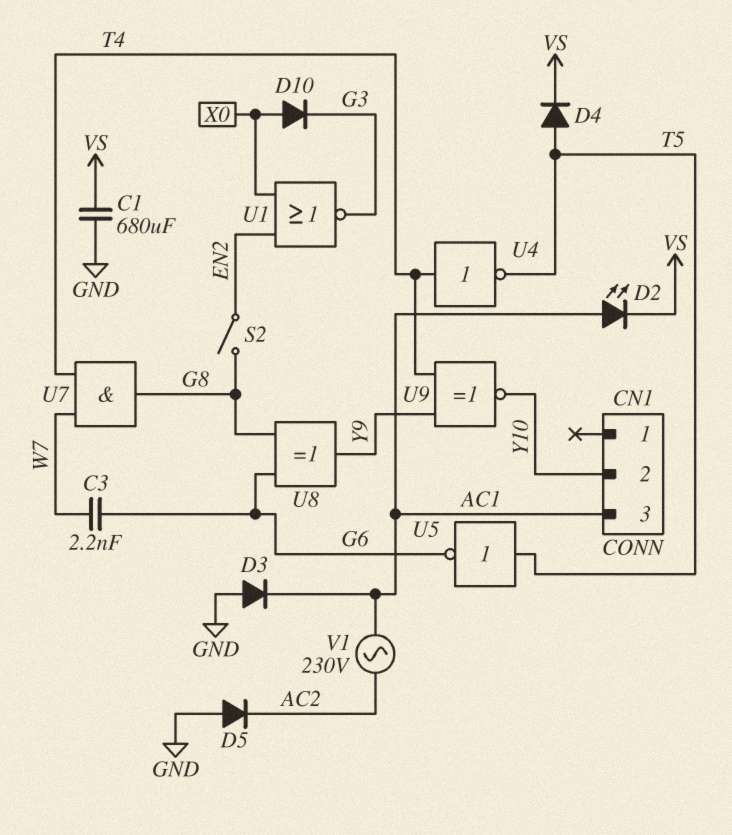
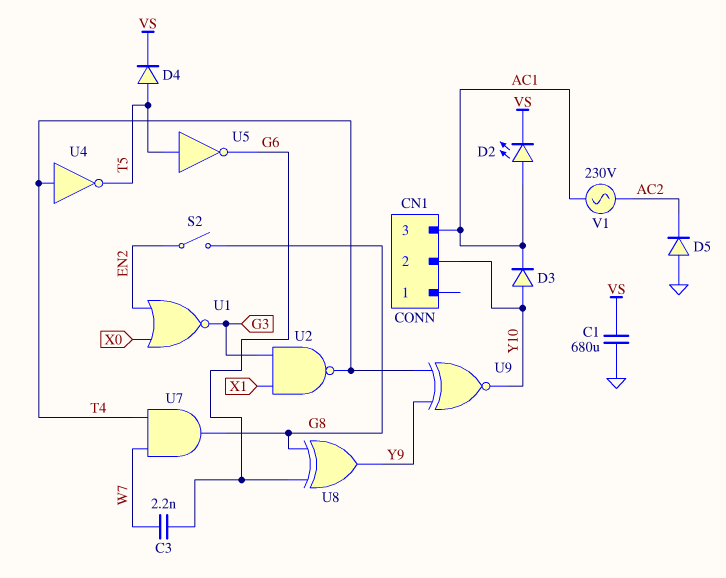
D3: diode (A GND, K AC1) -> diode (A Y10, K AC1)
D10: diode (A X0, K G3) -> none
U2: none -> NAND (in G3, in X1, out T4)

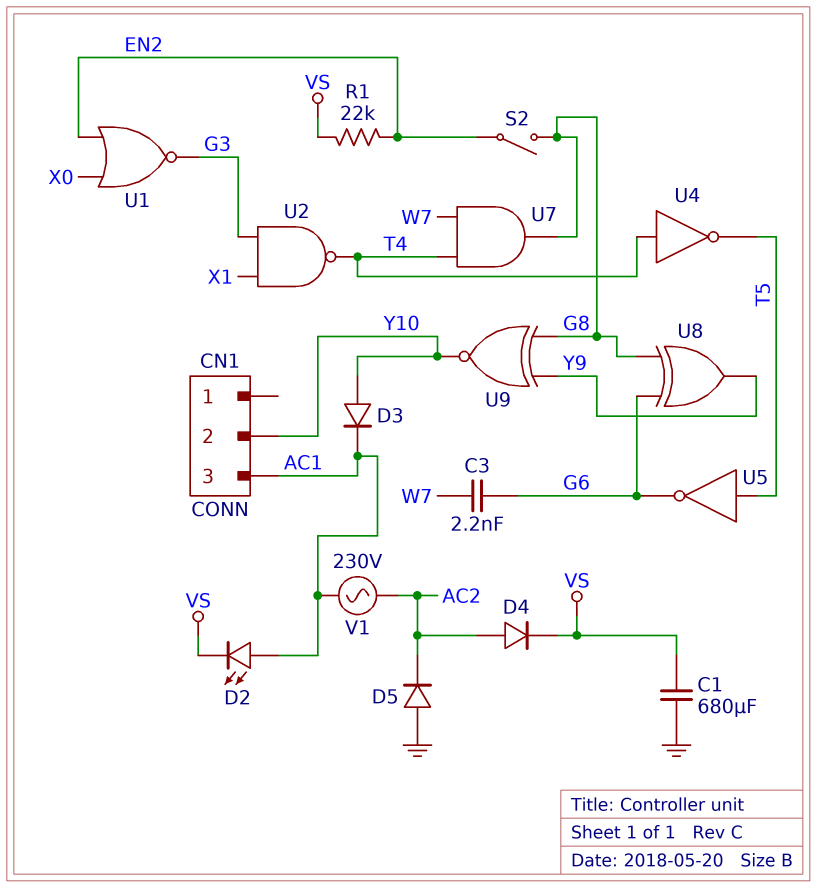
D4: diode (A T5, K VS) -> diode (A AC2, K VS)
R1: none -> 22k (EN2, VS)
U9: XNOR (in T4, in Y9, out Y10) -> XNOR (in G8, in Y9, out Y10)

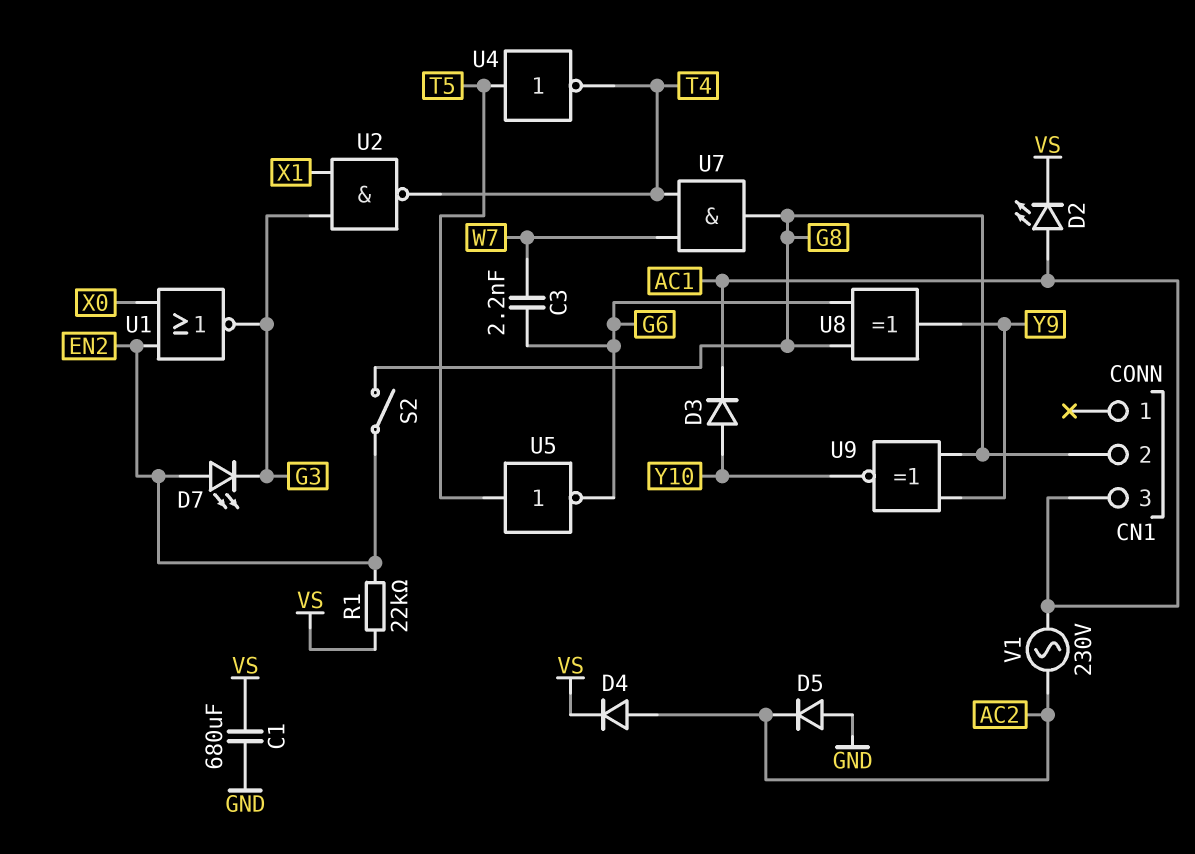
CN1 pin 2: Y10 -> G8
D7: none -> LED (A EN2, K G3)
U4: NOT (in T4, out T5) -> NOT (in T5, out T4)

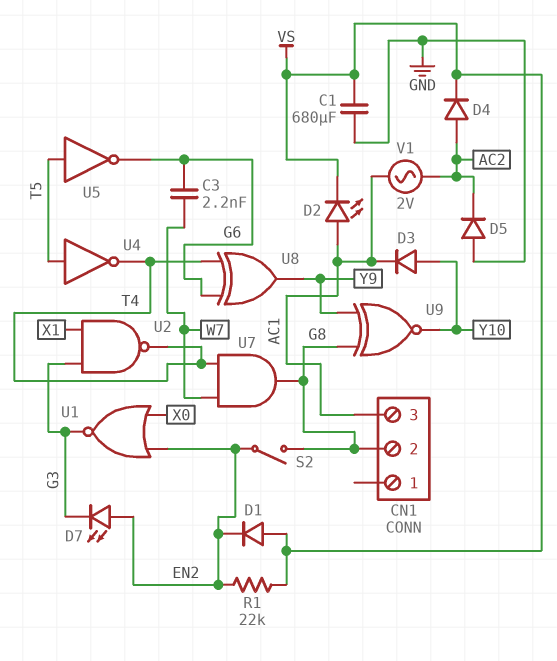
D1: none -> diode (A VS, K EN2)
U8: XOR (in G6, in G8, out Y9) -> XOR (in G6, in T4, out Y9)
V1: AC 230V (AC1, AC2) -> AC 2V (AC1, AC2)

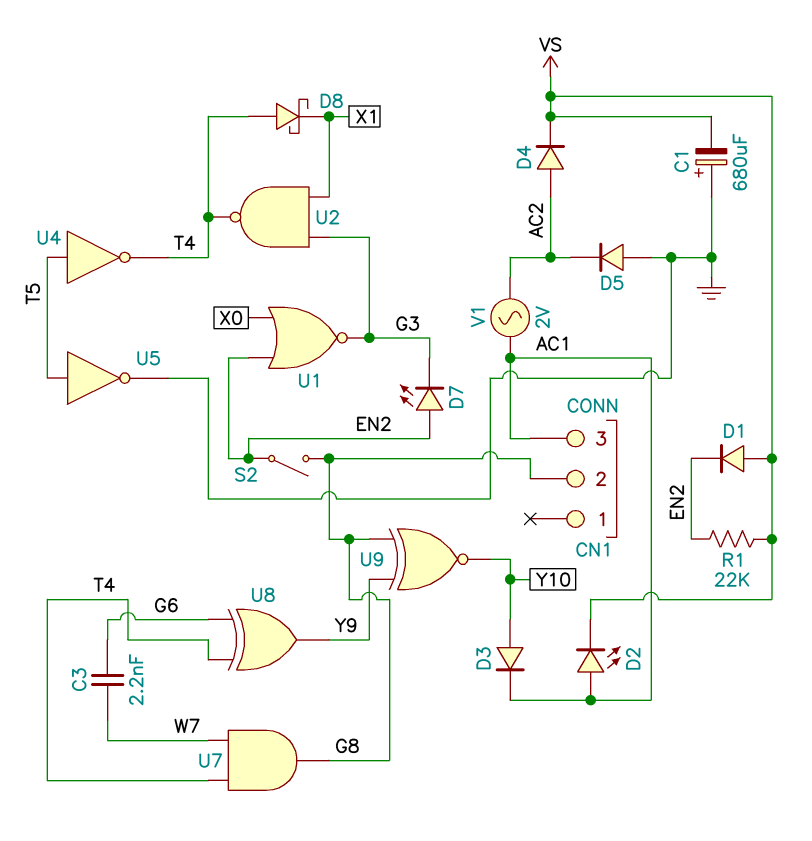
C1: 680uF (GND, VS) -> 680uF (plus GND, minus VS)
D8: none -> schottky (A T4, K X1)
U5: NOT (in T5, out G6) -> NOT (in T5, out GND)

